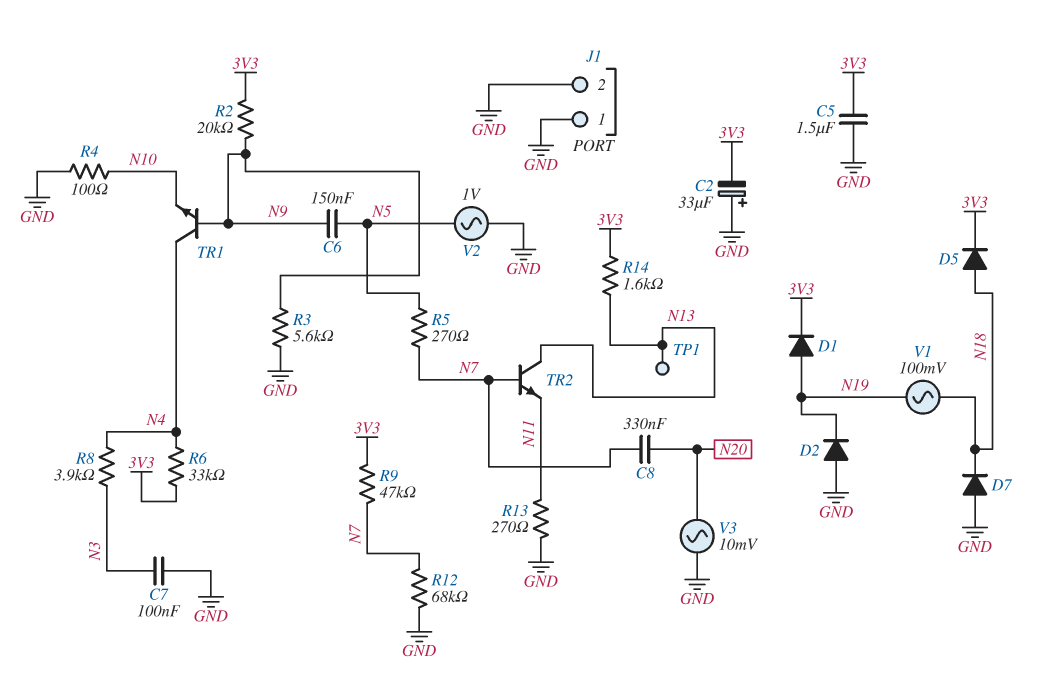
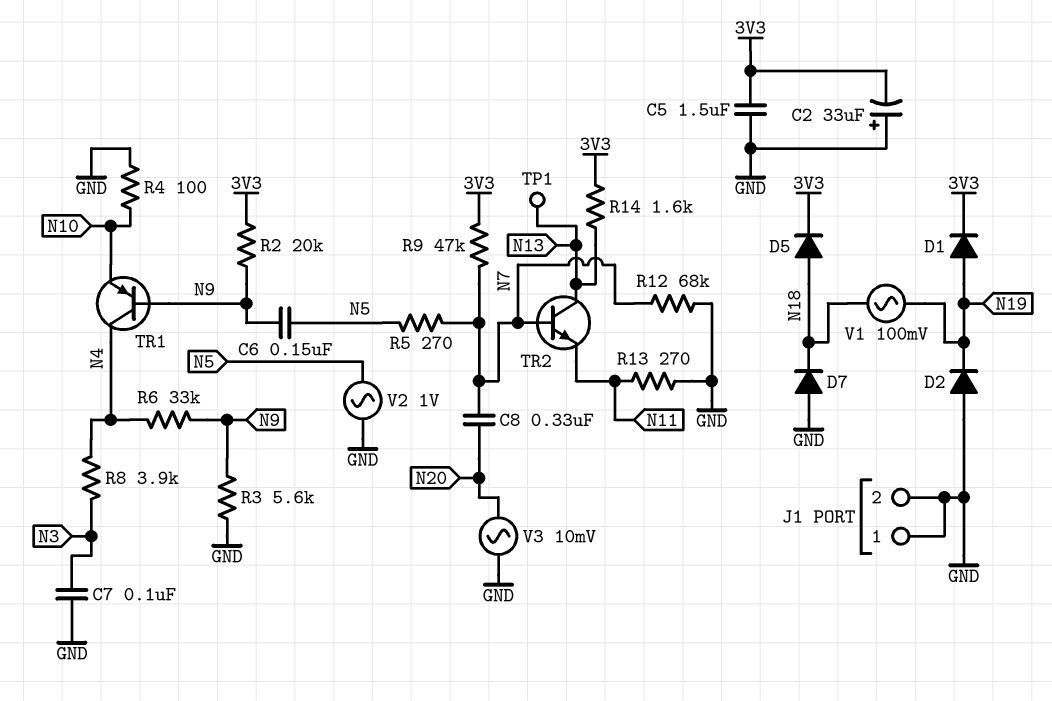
R6: 33k (3V3, N4) -> 33k (N4, N9)
TR1: NPN (B N9, C N4, E N10) -> PNP (B N9, C N4, E N10)

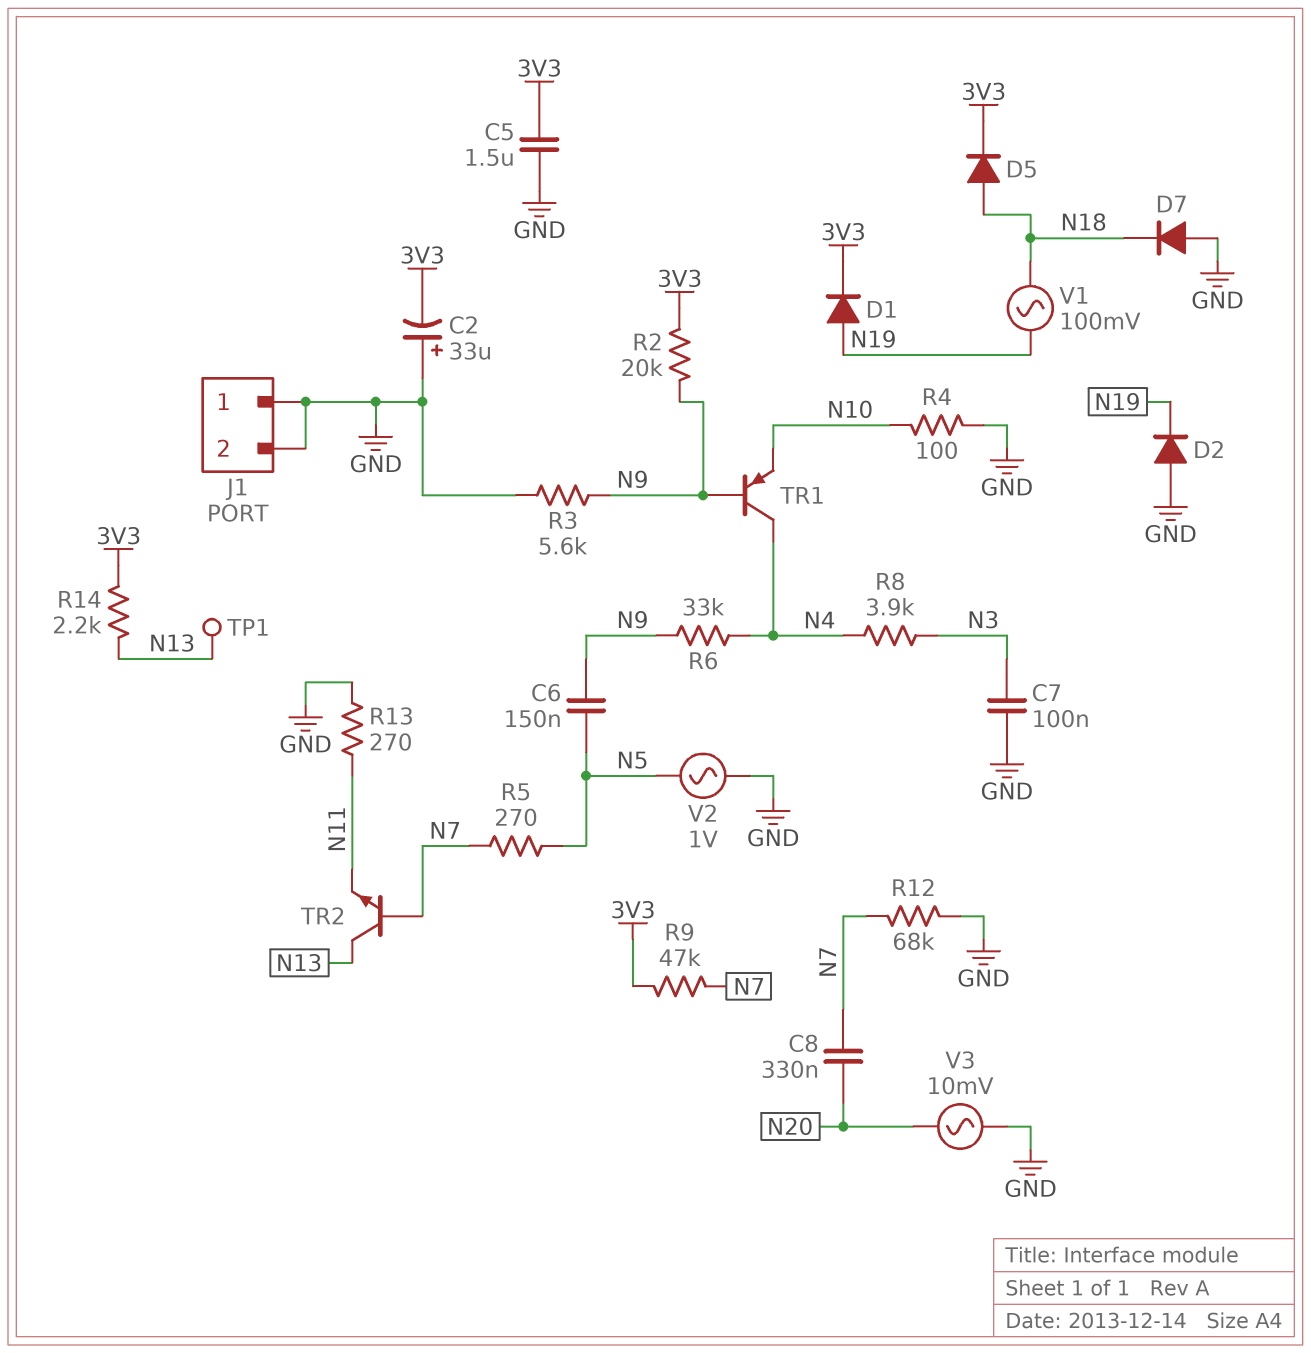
R14: 1.6k (3V3, N13) -> 2.2k (3V3, N13)

